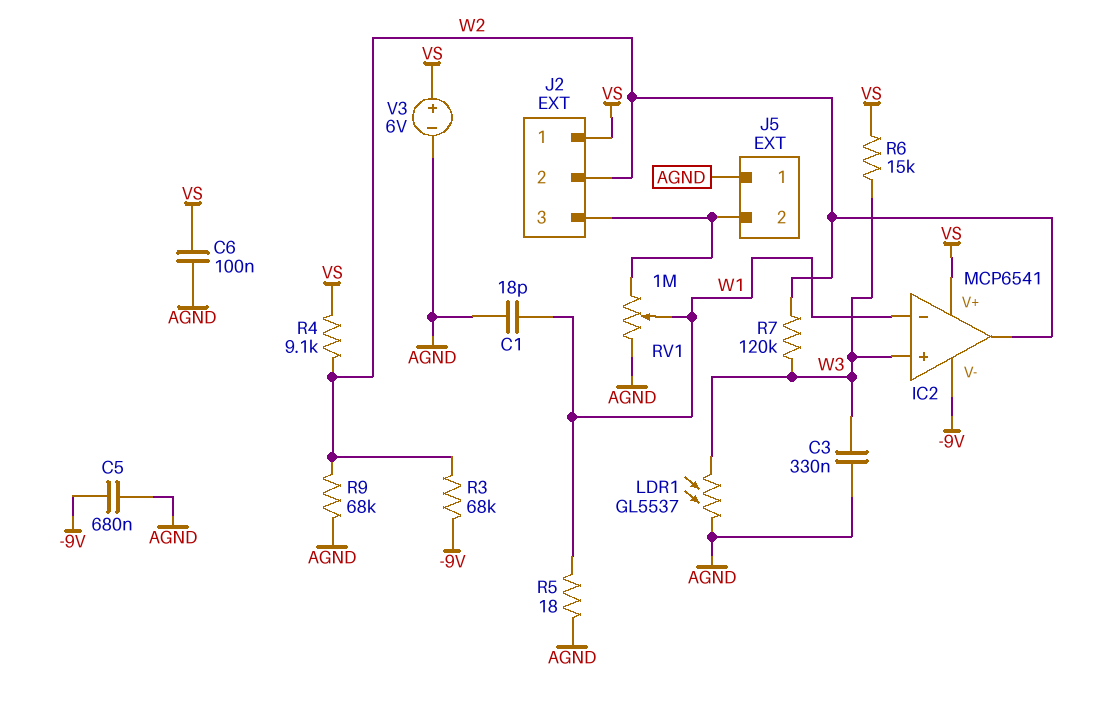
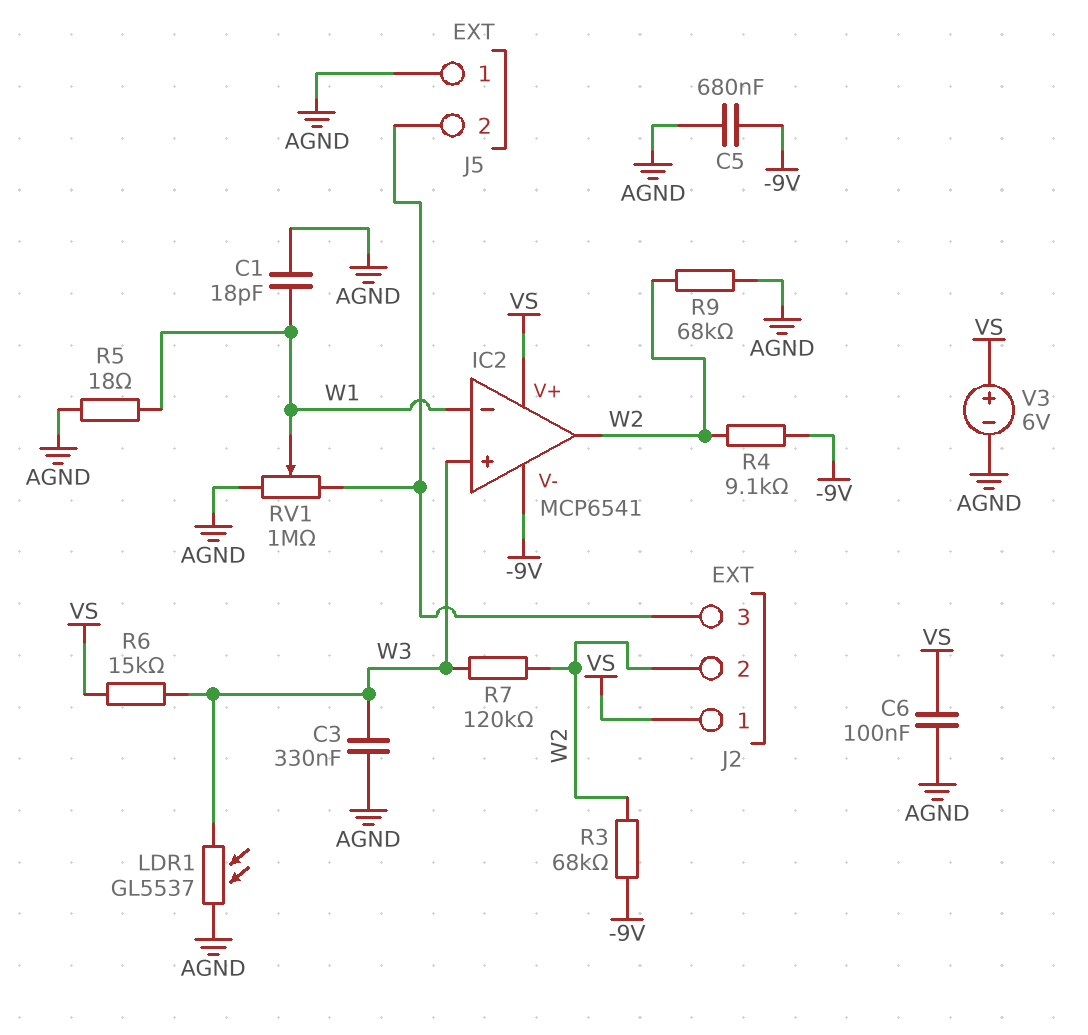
R4: 9.1k (VS, W2) -> 9.1k (-9V, W2)

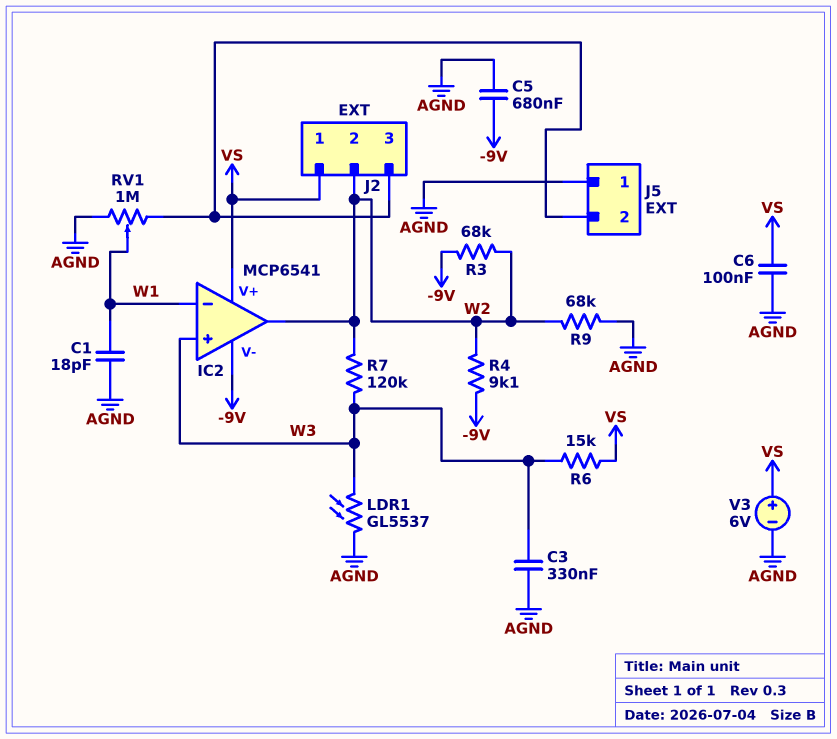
R5: 18 (AGND, W1) -> none

